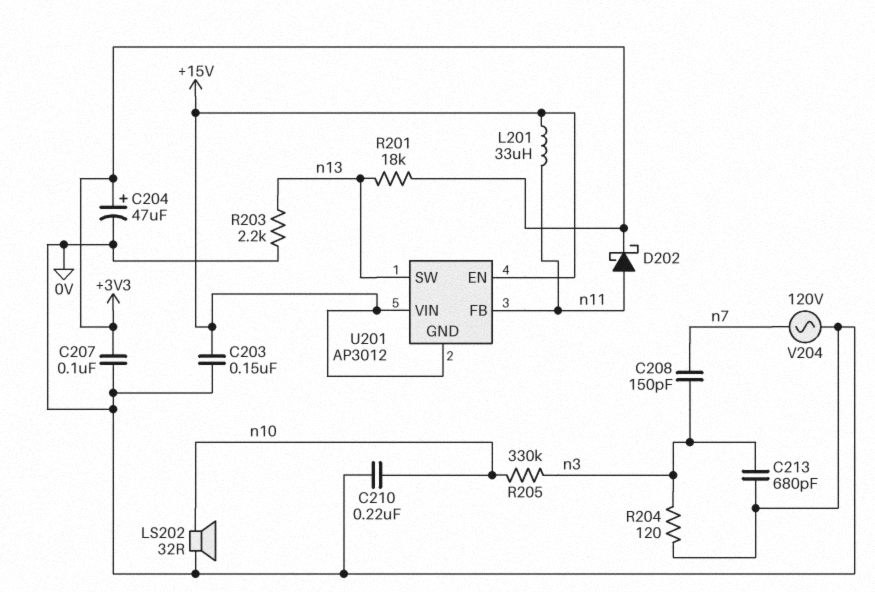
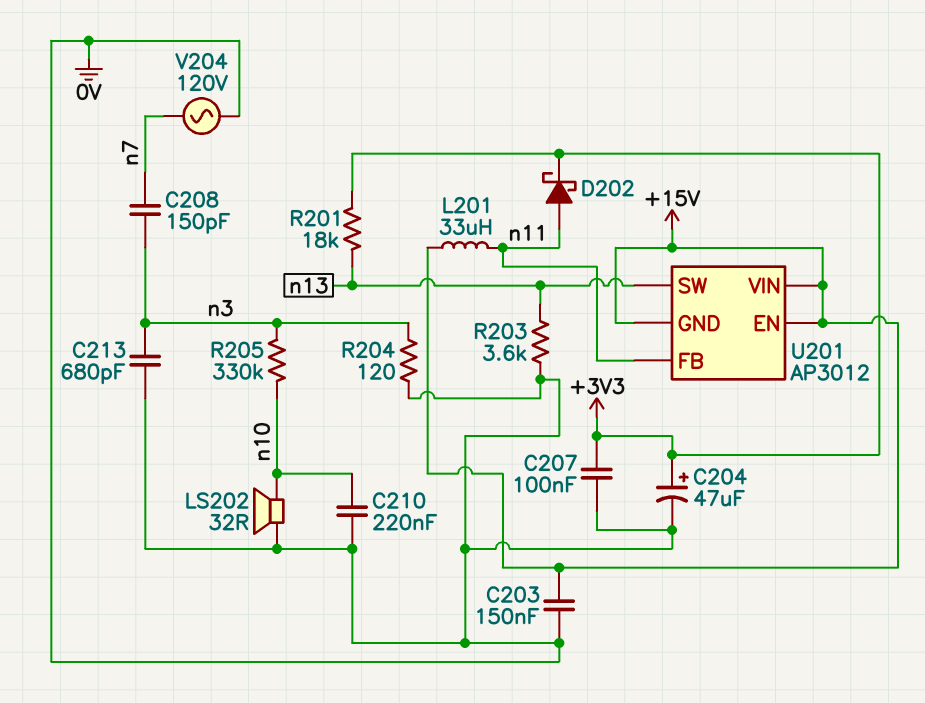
R203: 2.2k (0V, n13) -> 3.6k (0V, n13)

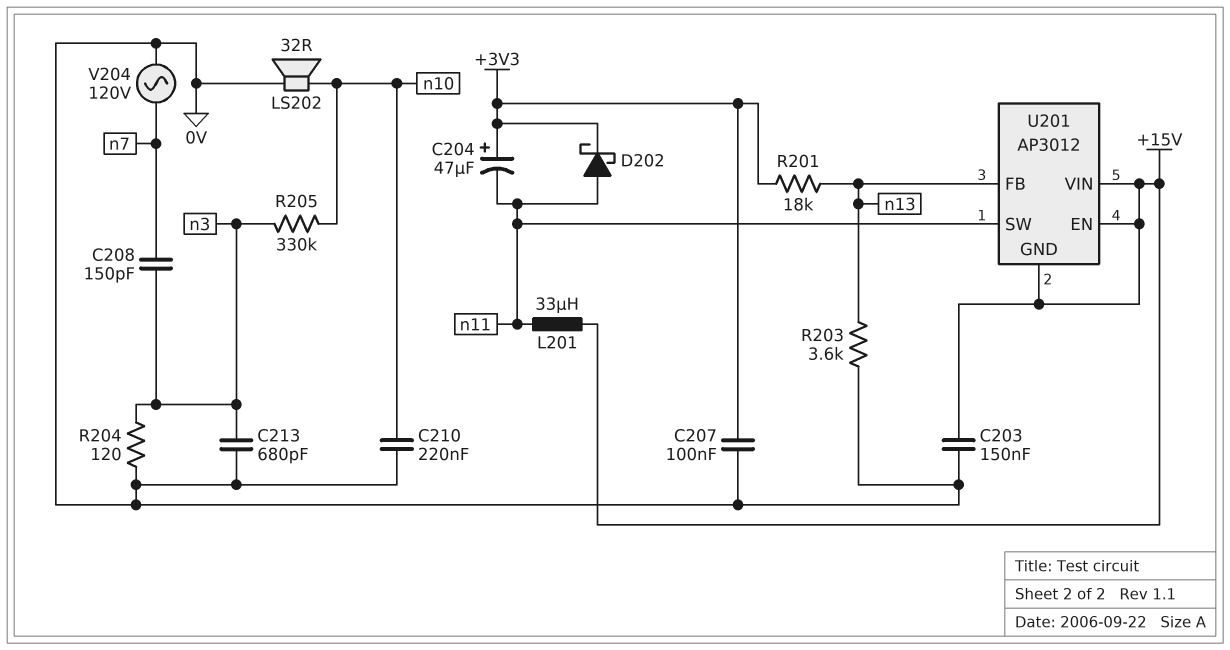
C204: 47uF (plus +3V3, minus 0V) -> 47uF (plus +3V3, minus n11)
U201 pin FB: n11 -> n13
U201 pin SW: n13 -> n11

